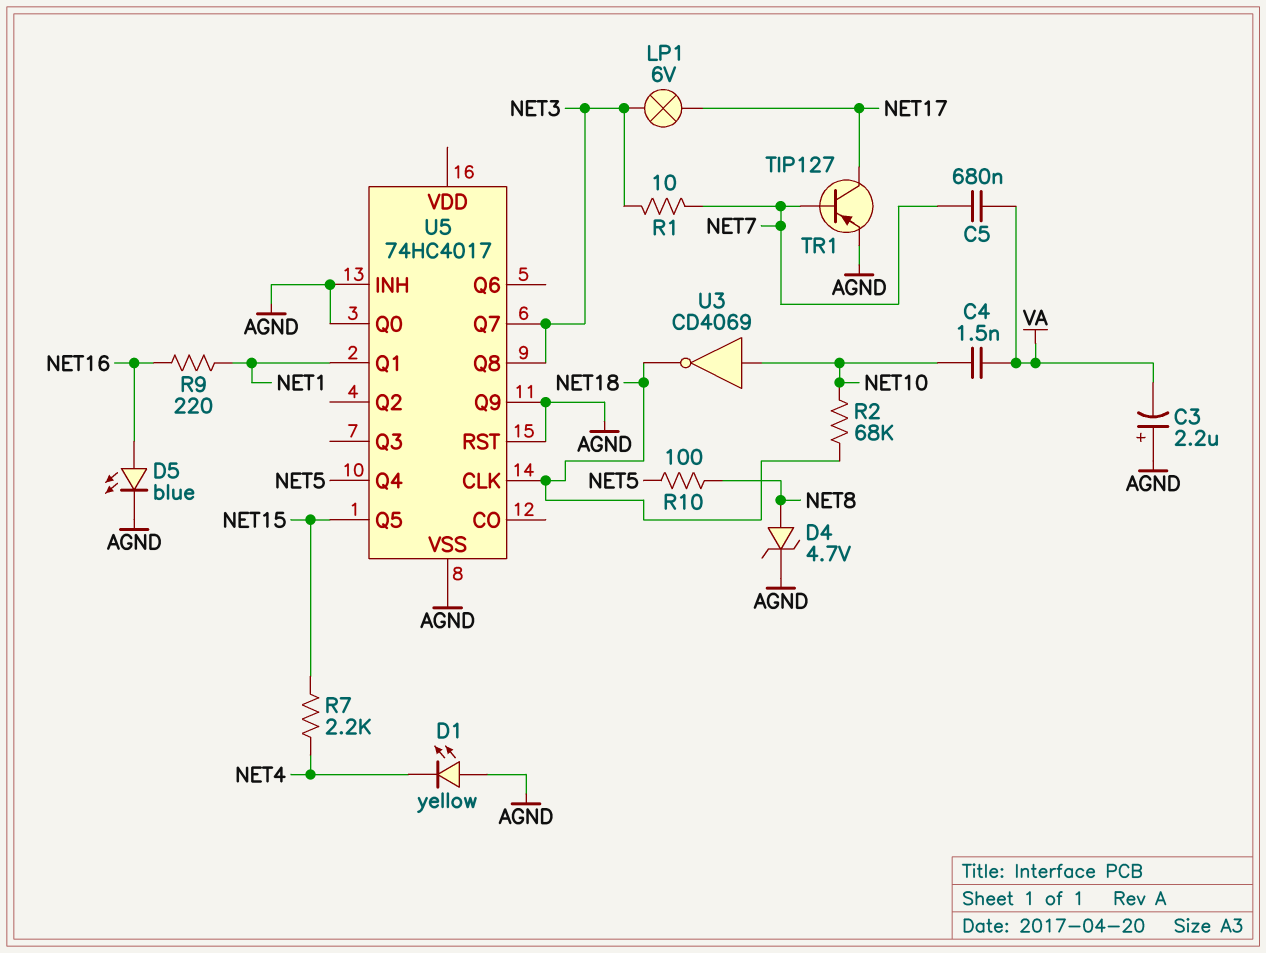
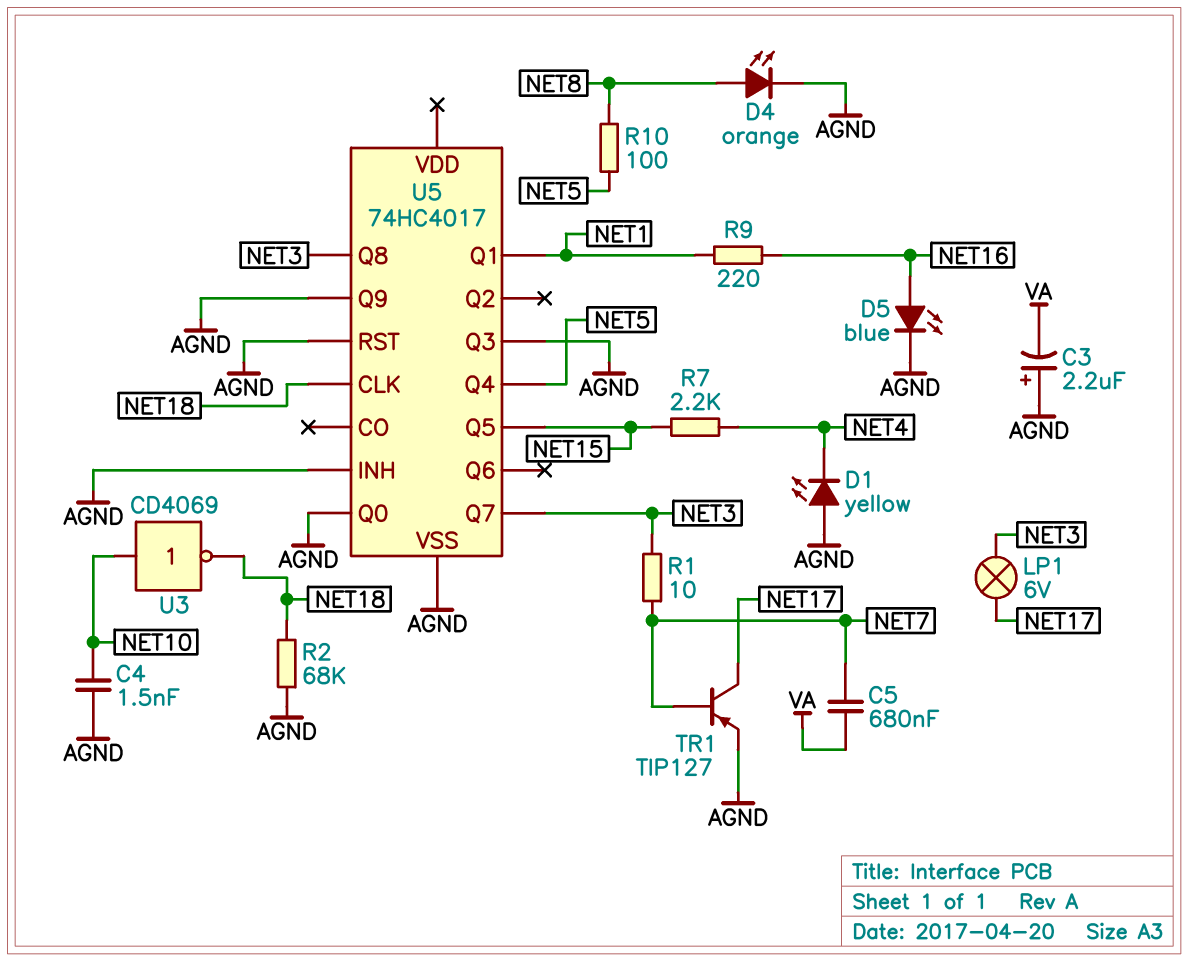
C4: 1.5nF (NET10, VA) -> 1.5nF (AGND, NET10)
D4: zener 4.7V (A NET8, K AGND) -> LED orange (A NET8, K AGND)
R2: 68k (NET10, NET18) -> 68k (AGND, NET18)
U5 pin Q3: none -> AGND

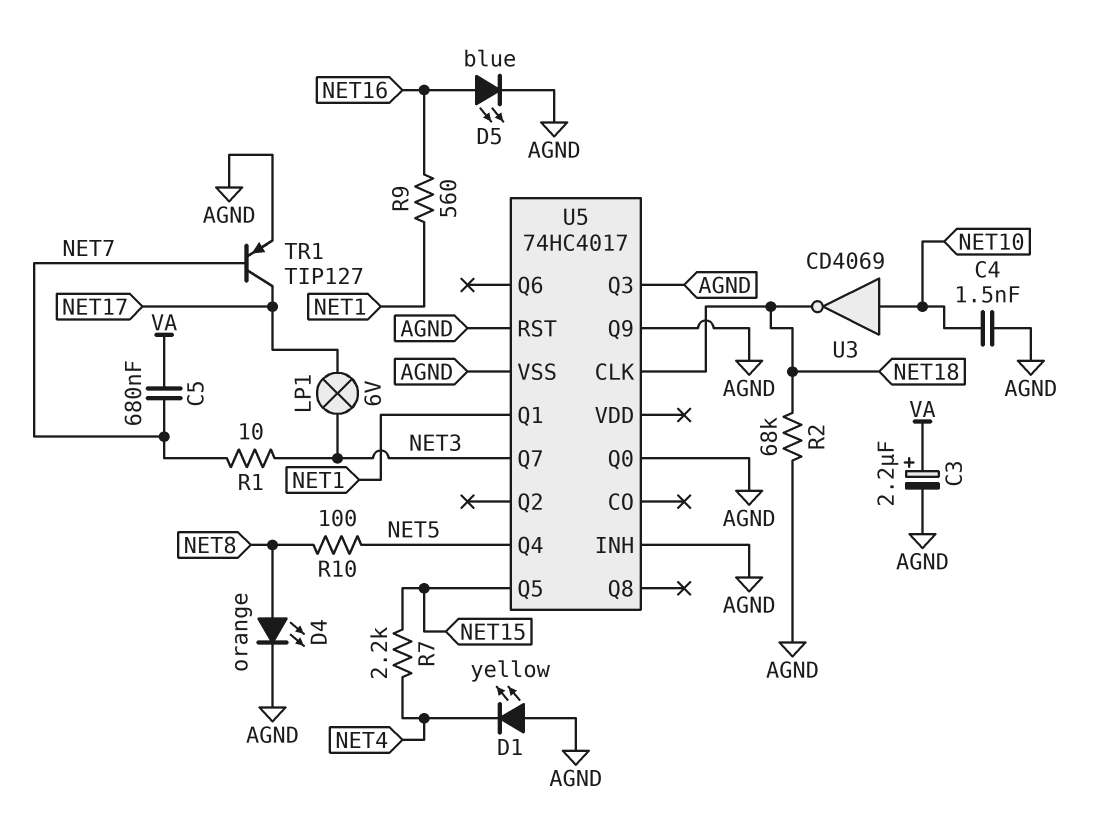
C3: 2.2uF (plus AGND, minus VA) -> 2.2uF (plus VA, minus AGND)
R9: 220 (NET1, NET16) -> 560 (NET1, NET16)
U5 pin Q8: NET3 -> none

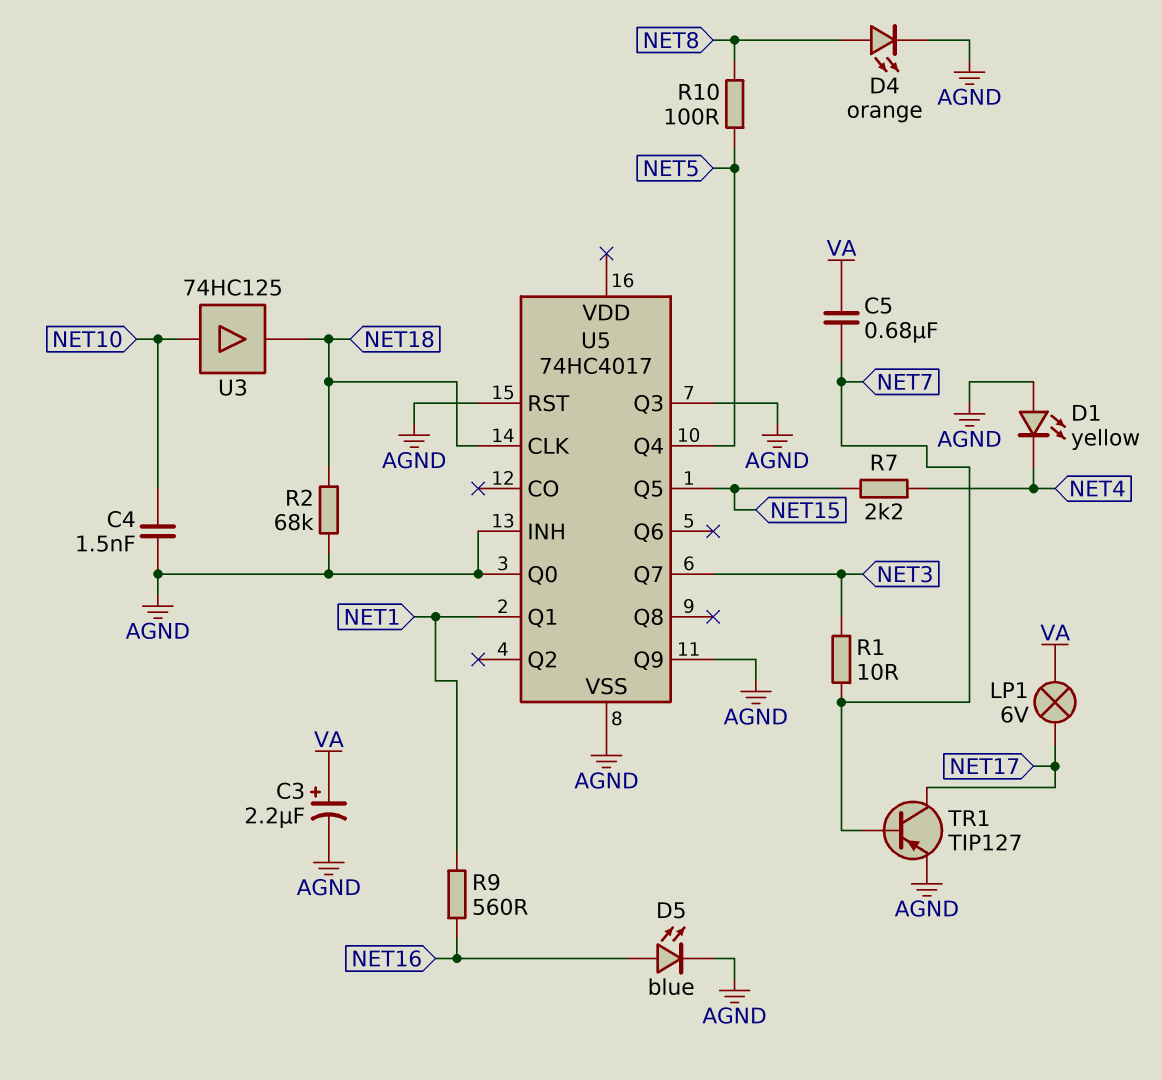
LP1: lamp 6V (NET3, NET17) -> lamp 6V (NET17, VA)
U3: NOT CD4069 (in NET10, out NET18) -> buffer 74HC125 (in NET10, out NET18)

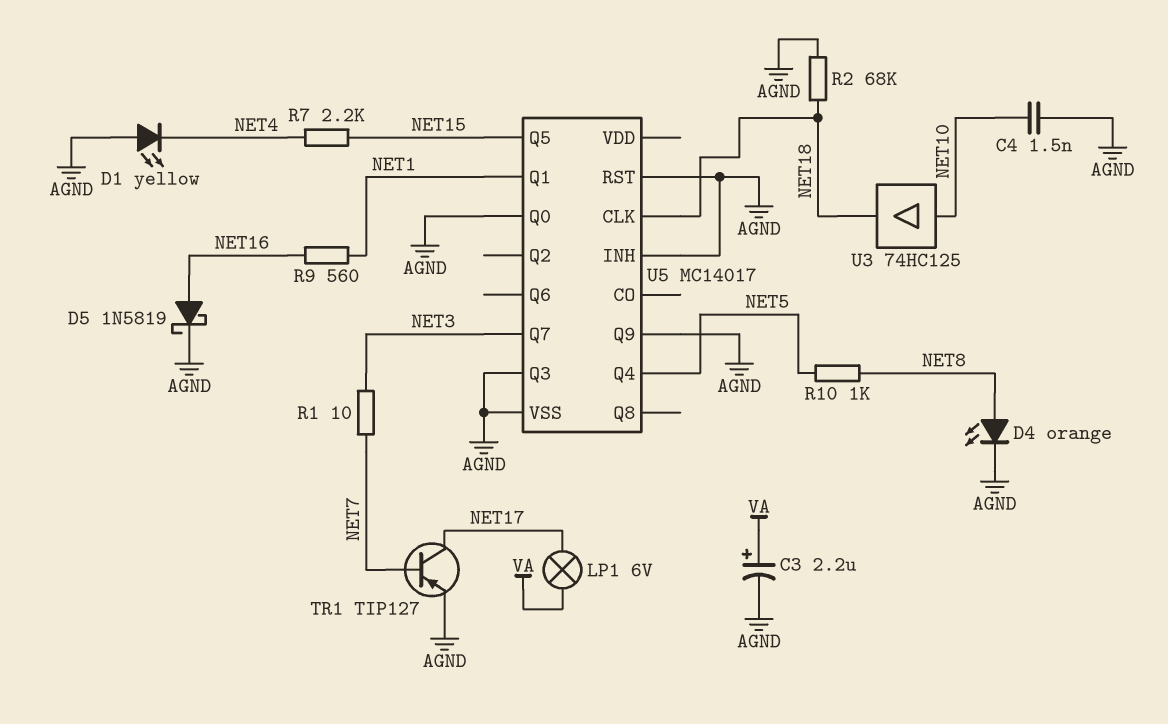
C5: 680nF (NET7, VA) -> none
D5: LED blue (A NET16, K AGND) -> schottky 1N5819 (A NET16, K AGND)
R10: 100 (NET5, NET8) -> 1k (NET5, NET8)
U5: 74HC4017 -> MC14017

